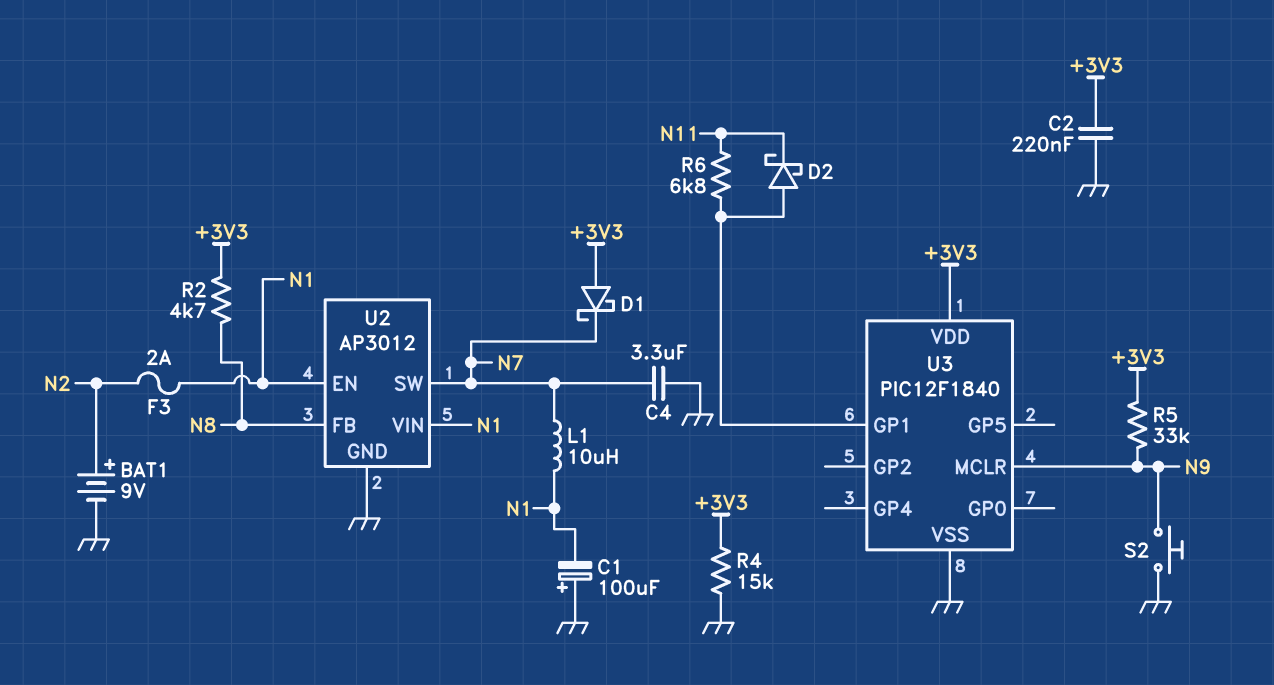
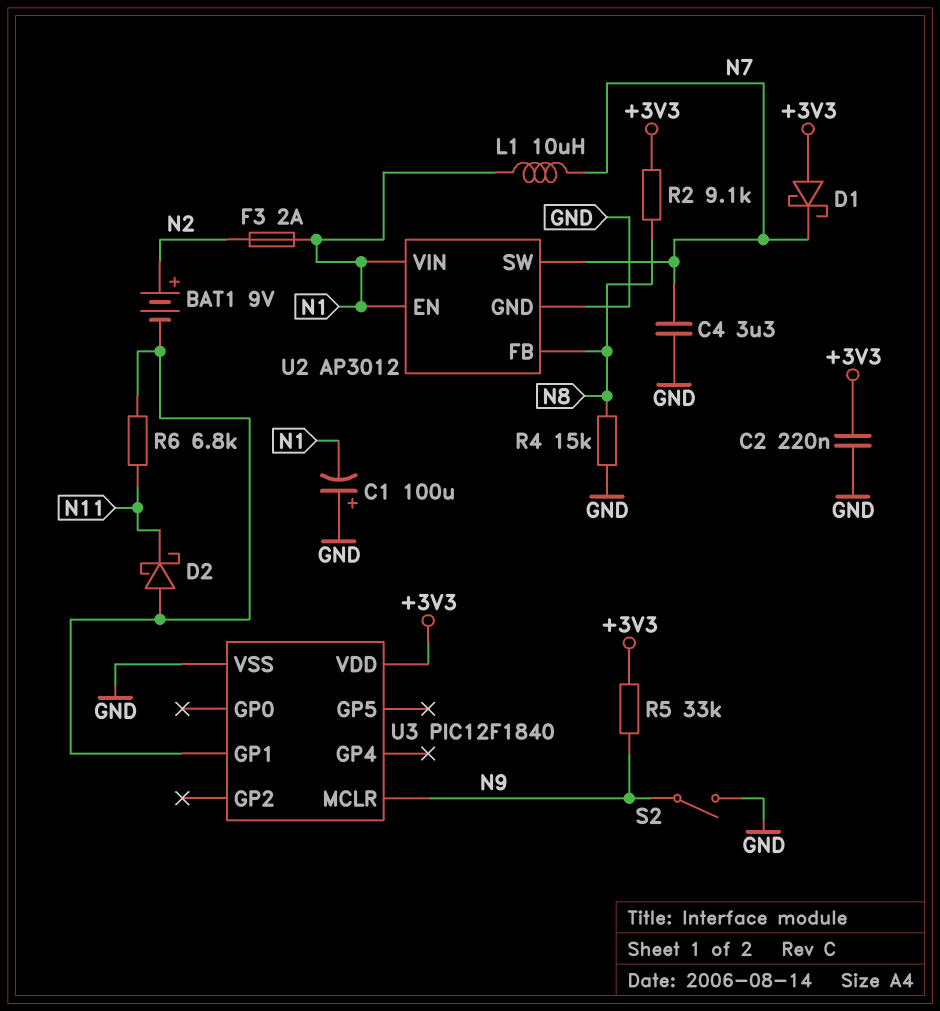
BAT1: 9V (plus N2, minus GND) -> 9V (plus N2, minus U3/GP1)
R2: 4.7k (+3V3, N8) -> 9.1k (+3V3, N8)
R4: 15k (+3V3, GND) -> 15k (GND, N8)
S2: button (GND, N9) -> switch (GND, N9)

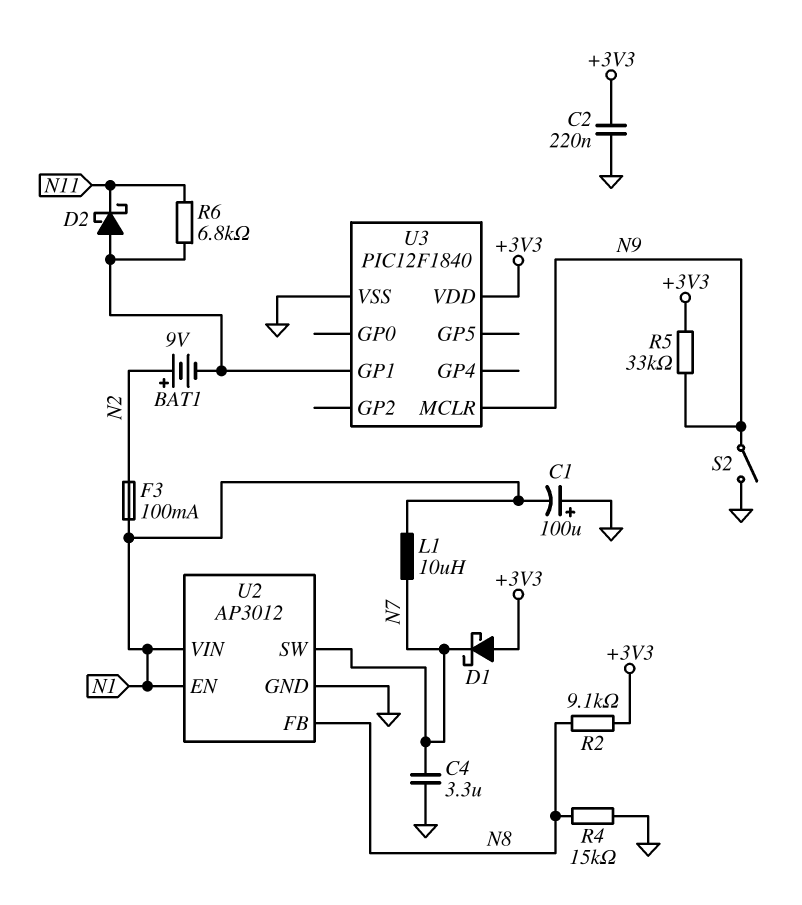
F3: 2A (N1, N2) -> 100mA (N1, N2)

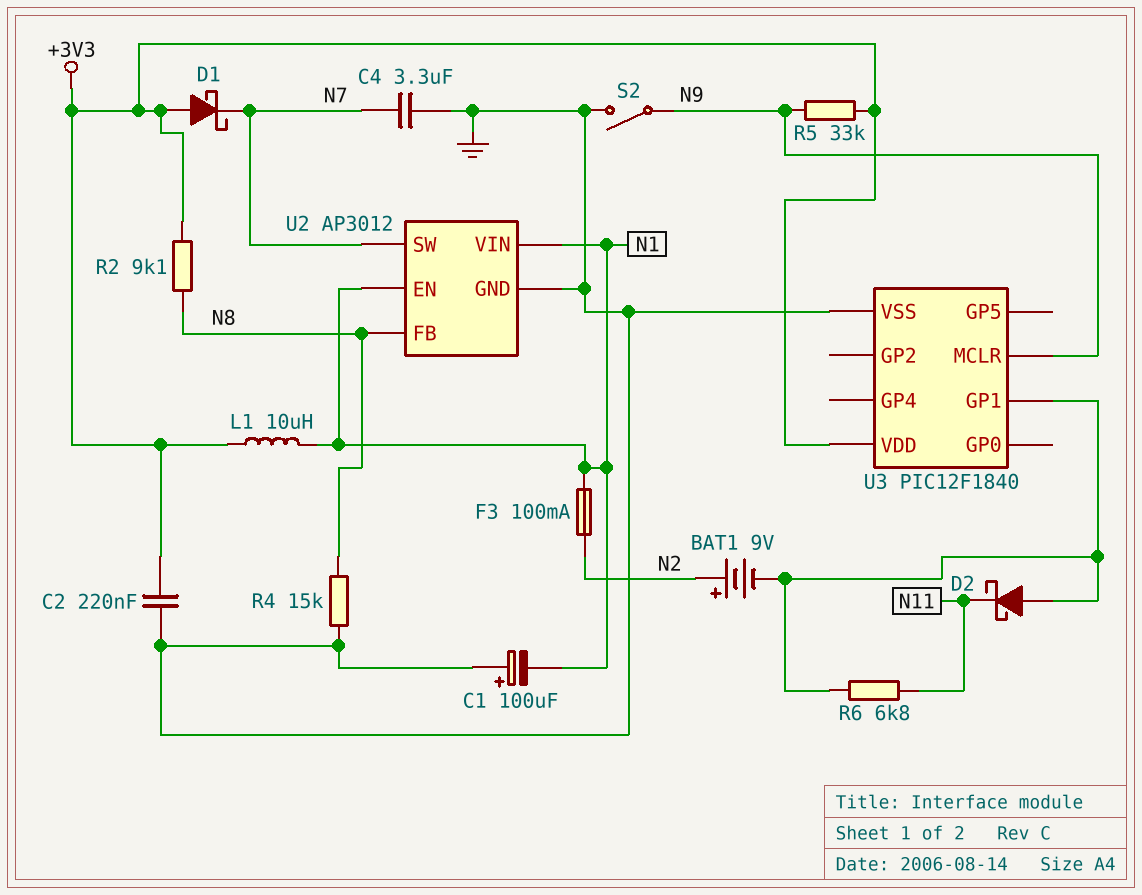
L1: 10uH (N1, N7) -> 10uH (+3V3, N1)

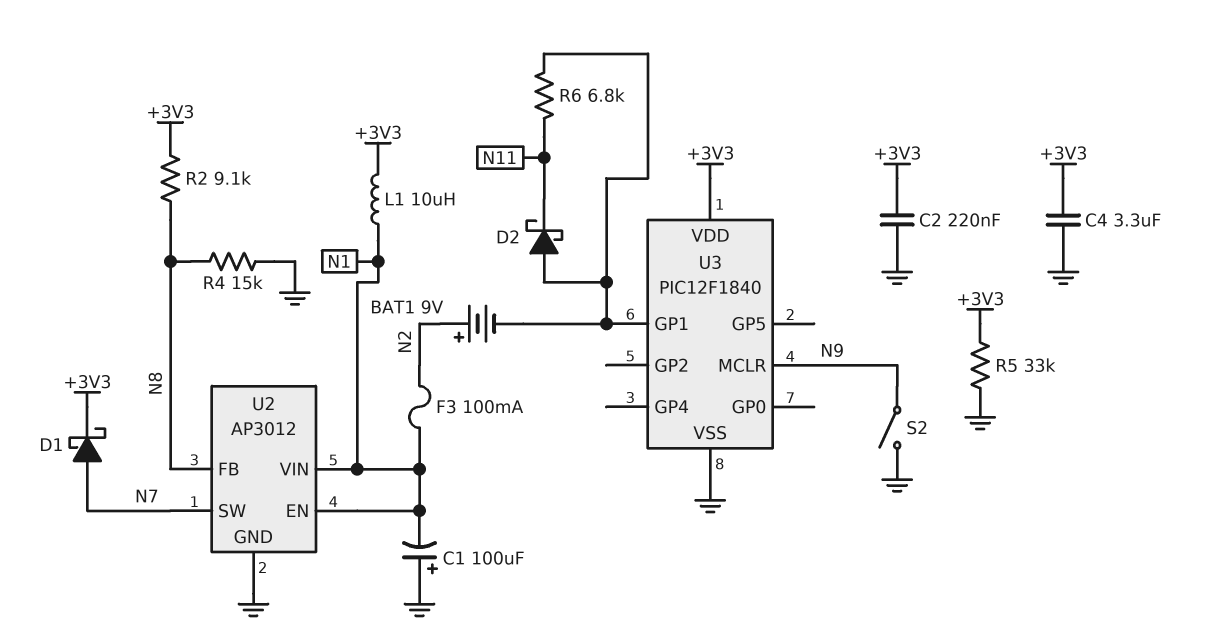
C4: 3.3uF (GND, N7) -> 3.3uF (+3V3, GND)
D1: schottky (A +3V3, K N7) -> schottky (A N7, K +3V3)
R5: 33k (+3V3, N9) -> 33k (+3V3, GND)

